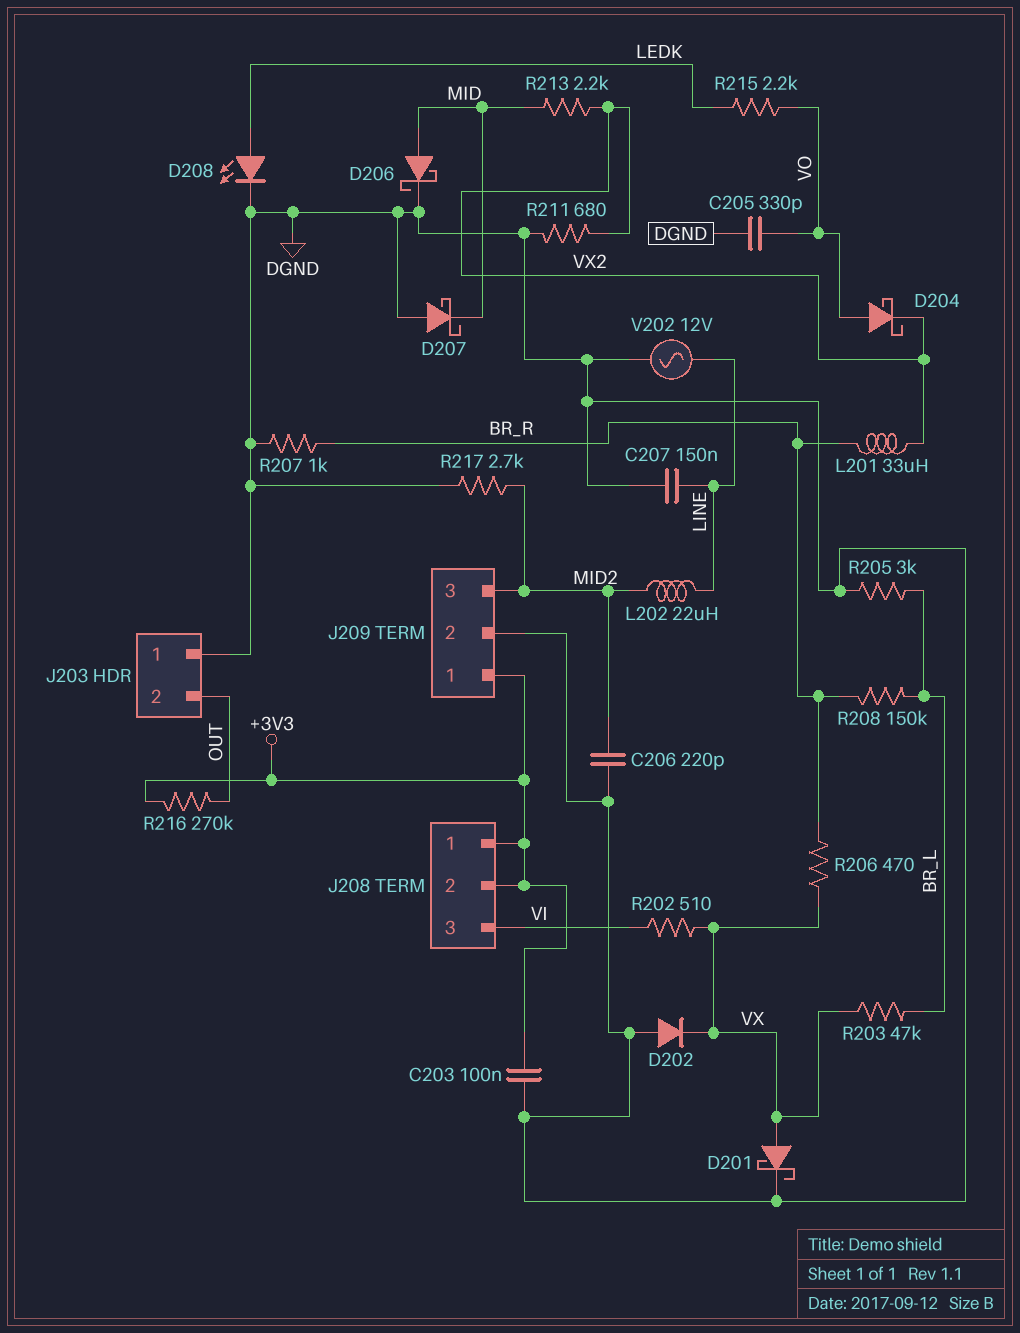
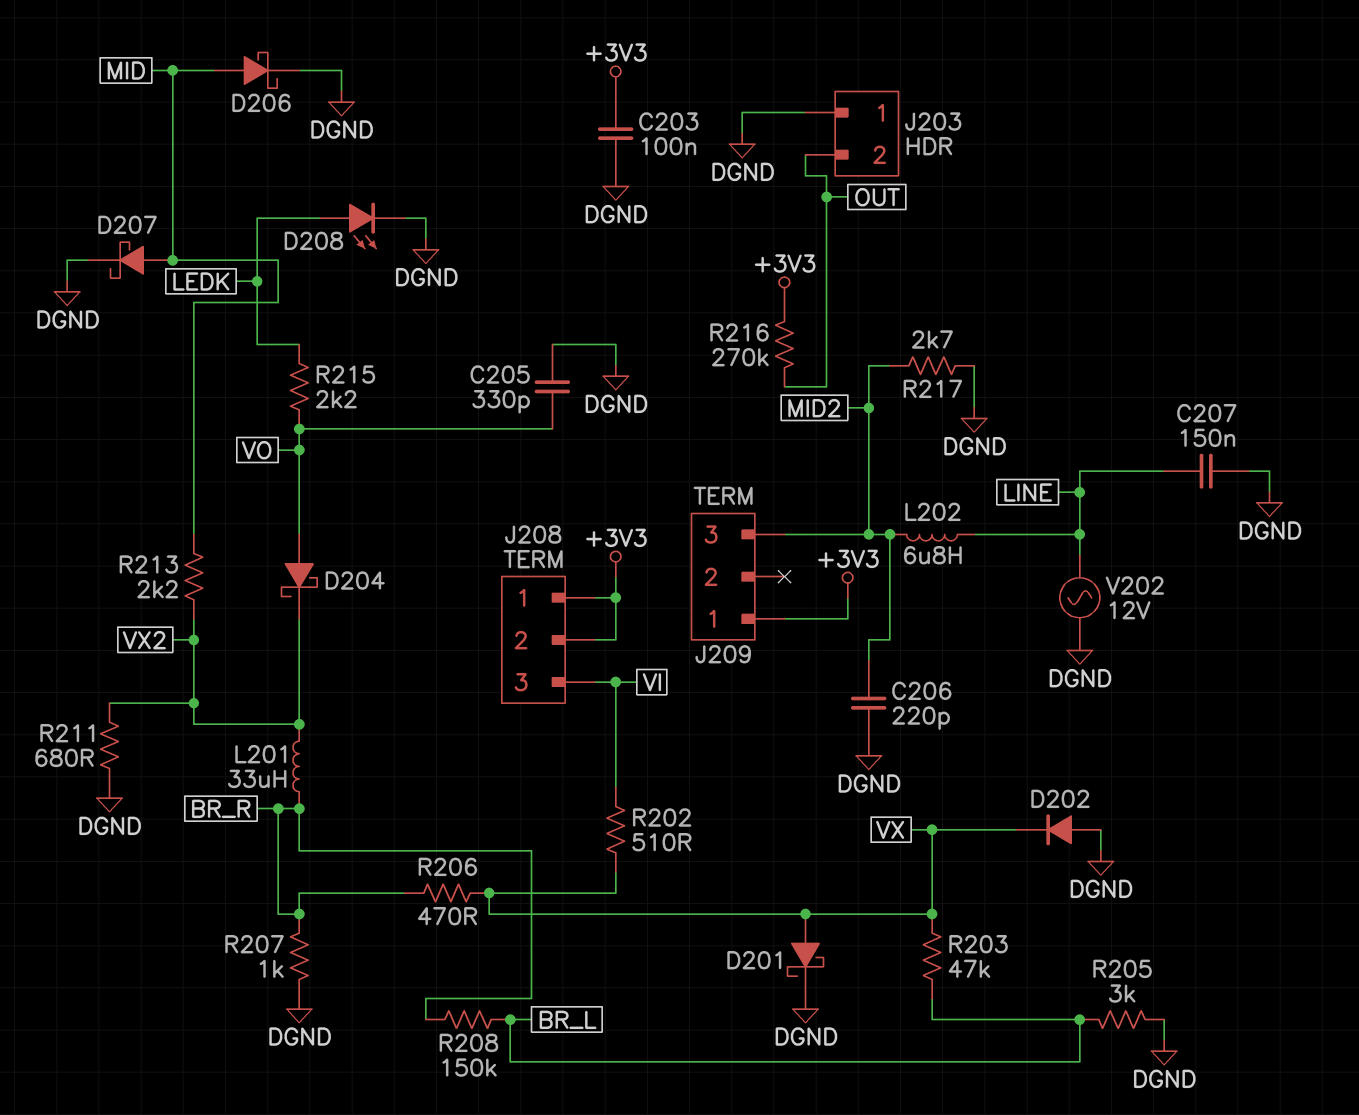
D207: schottky (A DGND, K MID) -> schottky (A MID, K DGND)
J209 pin 2: DGND -> none
L202: 22uH (LINE, MID2) -> 6.8uH (LINE, MID2)

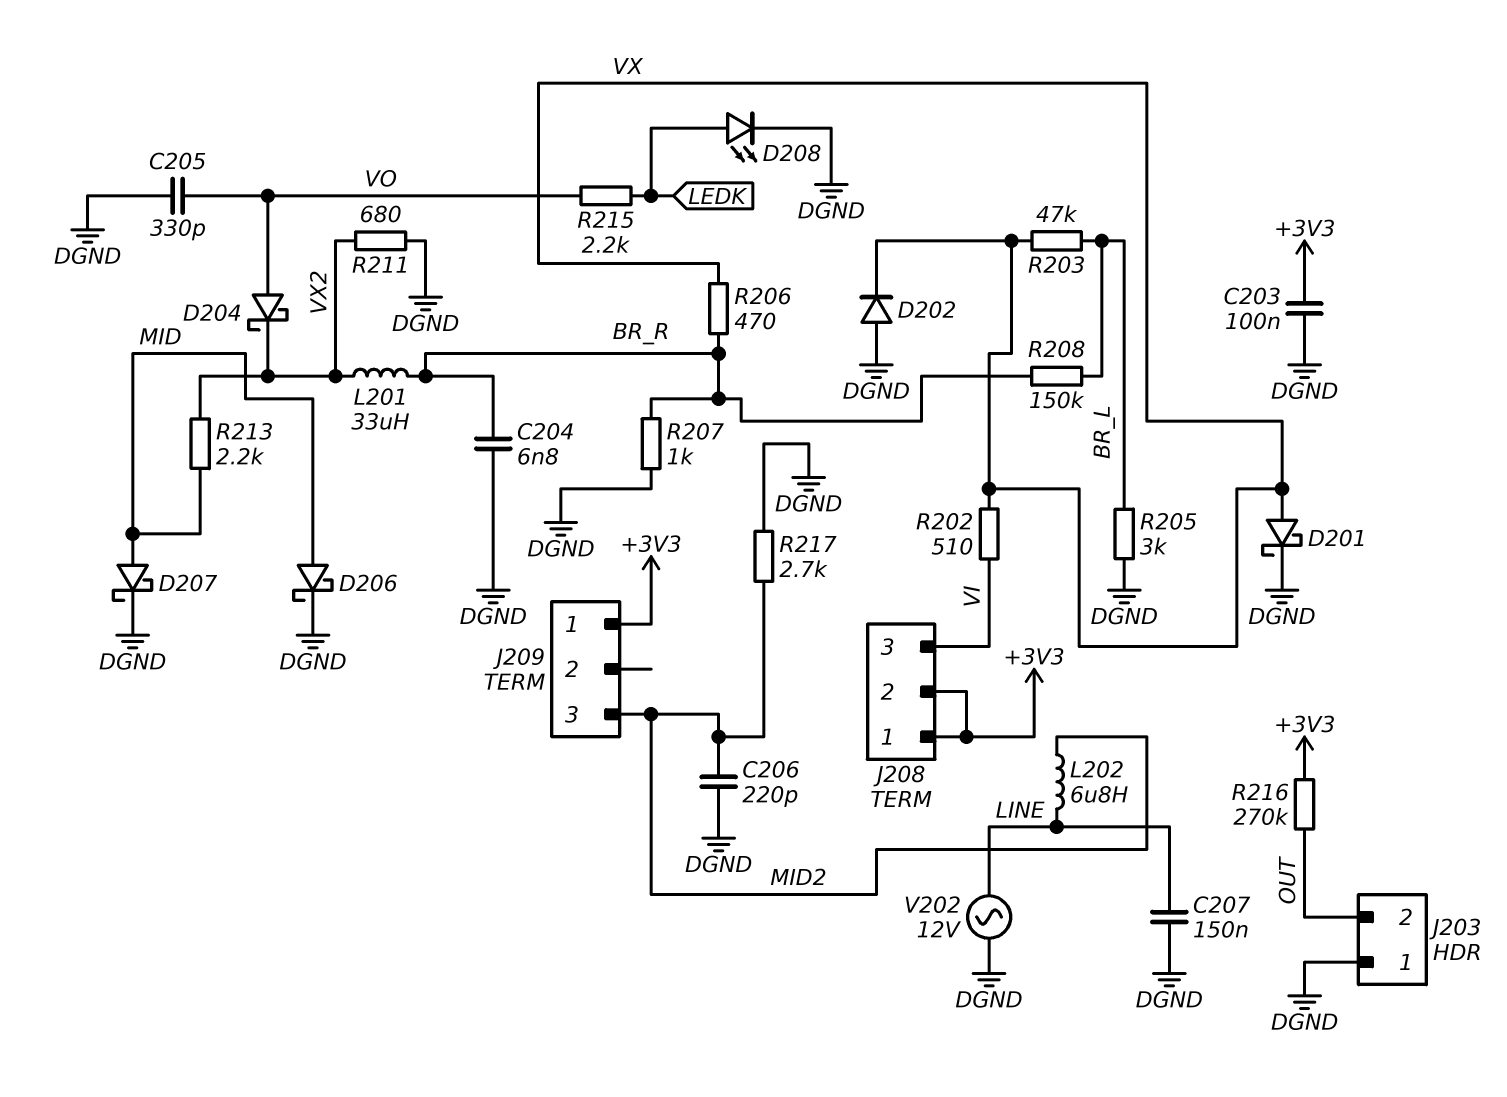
C204: none -> 6.8nF (BR_R, DGND)

